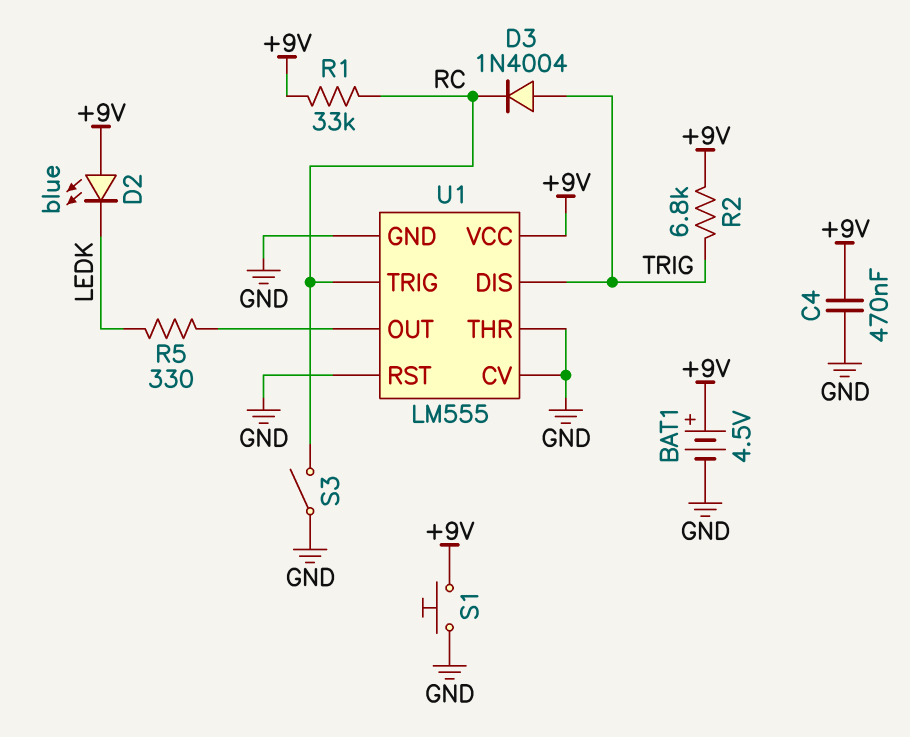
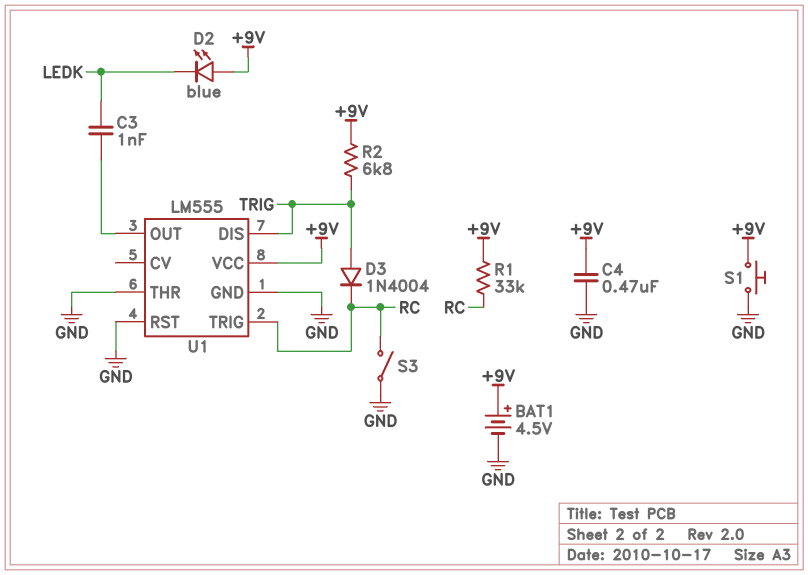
C3: none -> 1nF (LEDK, U1/OUT)
R5: 330 (LEDK, U1/OUT) -> none
U1 pin CV: GND -> none

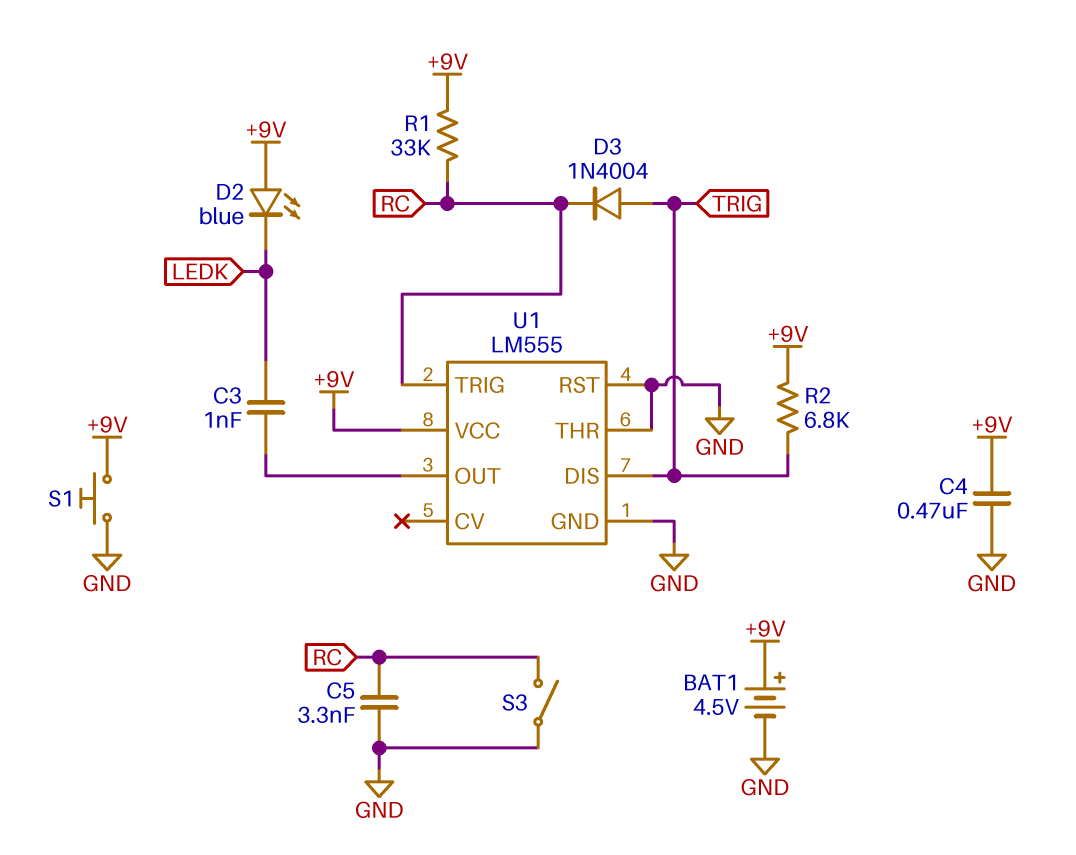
C5: none -> 3.3nF (GND, RC)

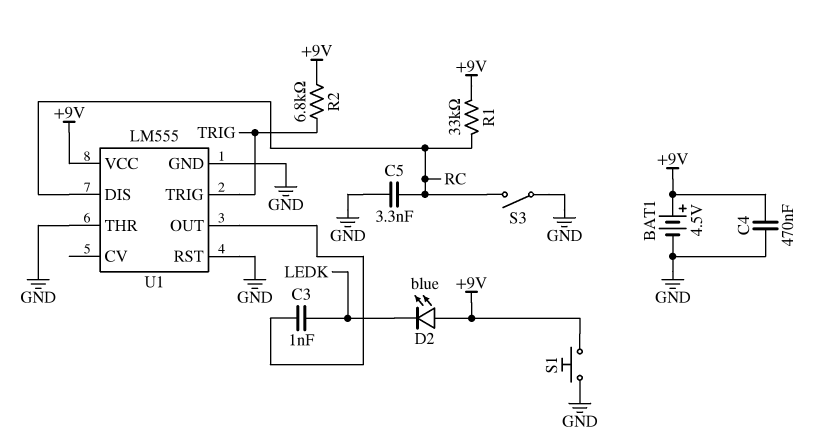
D3: diode 1N4004 (A TRIG, K RC) -> none
U1 pin DIS: TRIG -> RC
U1 pin TRIG: RC -> TRIG

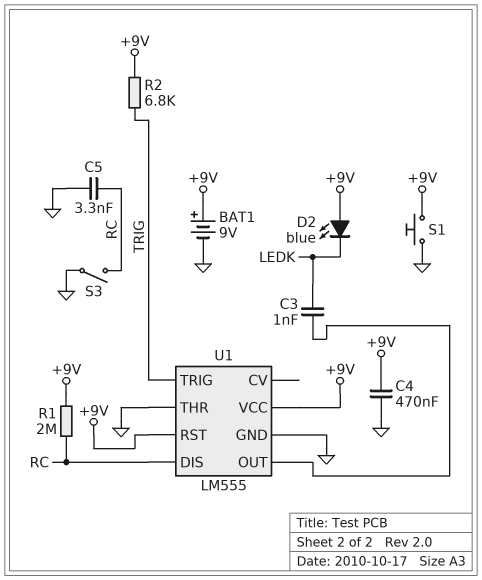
BAT1: 4.5V (plus +9V, minus GND) -> 9V (plus +9V, minus GND)
R1: 33k (+9V, RC) -> 2M (+9V, RC)
U1 pin RST: GND -> +9V

